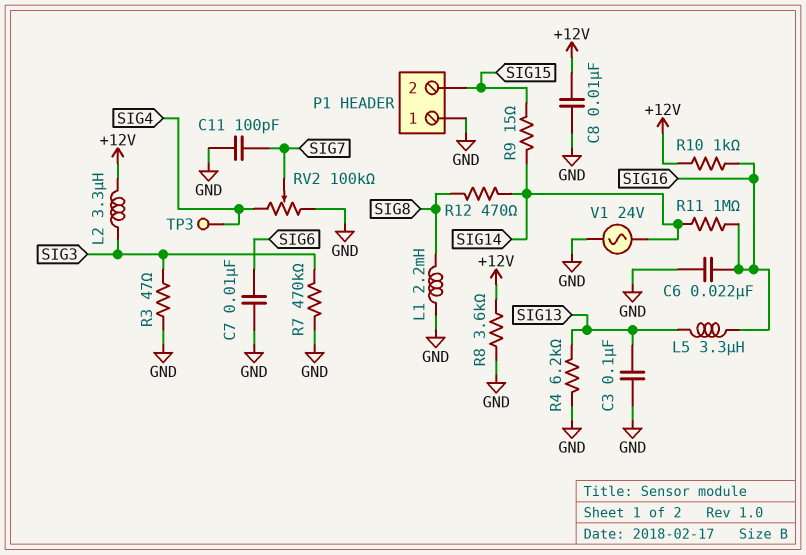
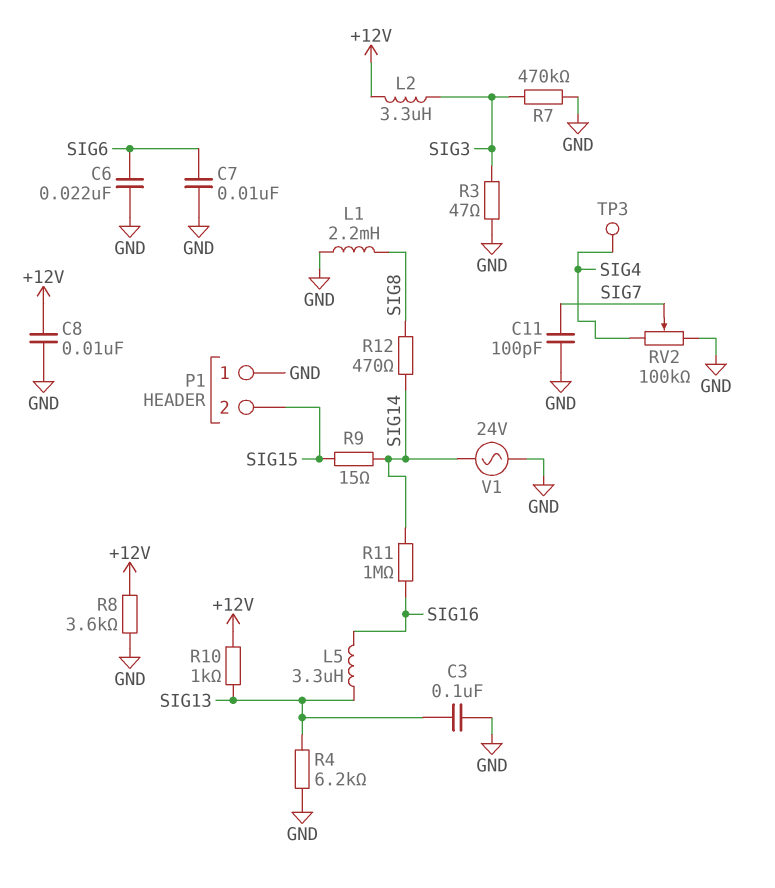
C6: 22nF (GND, SIG16) -> 22nF (GND, SIG6)
R10: 1k (+12V, SIG16) -> 1k (+12V, SIG13)

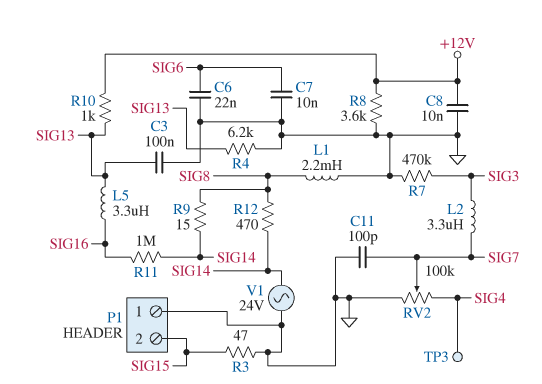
L2: 3.3uH (+12V, SIG3) -> 3.3uH (SIG3, SIG7)
R3: 47 (GND, SIG3) -> 47 (GND, SIG15)
R9: 15 (SIG14, SIG15) -> 15 (SIG8, SIG14)

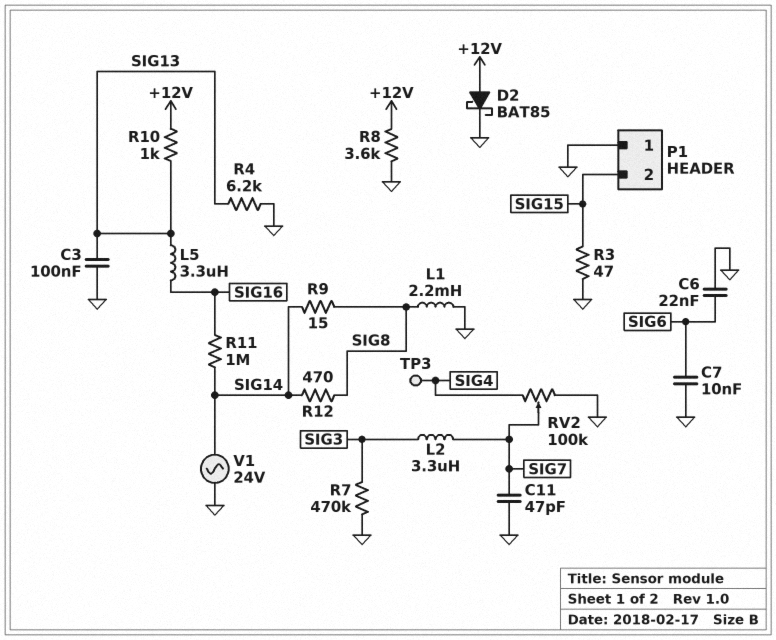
C8: 10nF (+12V, GND) -> none
C11: 100pF (GND, SIG7) -> 47pF (GND, SIG7)
D2: none -> schottky BAT85 (A +12V, K GND)

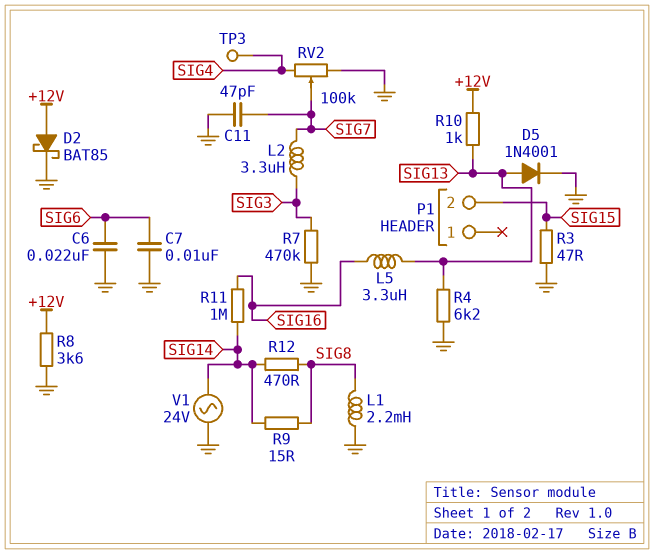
C3: 100nF (GND, SIG13) -> none
D5: none -> diode 1N4001 (A SIG13, K GND)
P1 pin 1: GND -> none

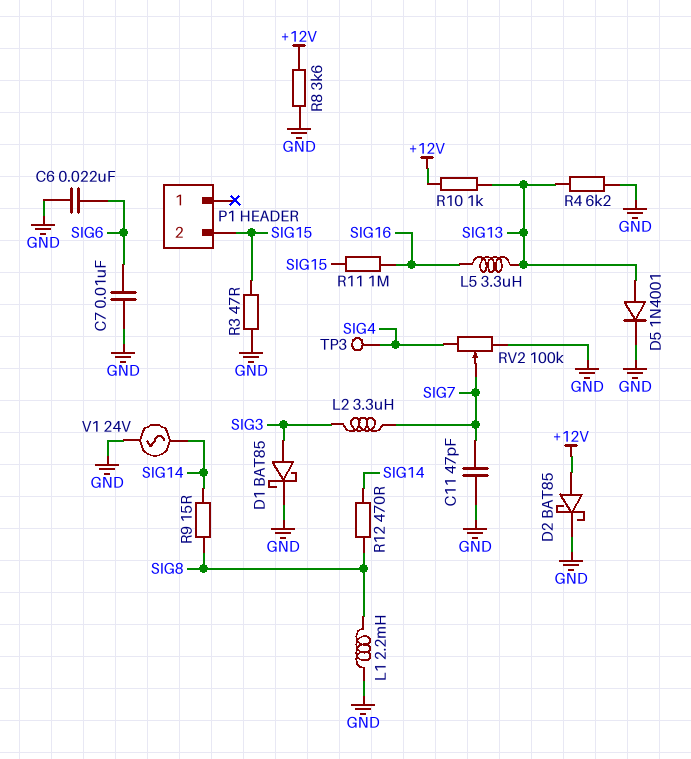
D1: none -> schottky BAT85 (A SIG3, K GND)
R7: 470k (GND, SIG3) -> none
R11: 1M (SIG14, SIG16) -> 1M (SIG15, SIG16)

